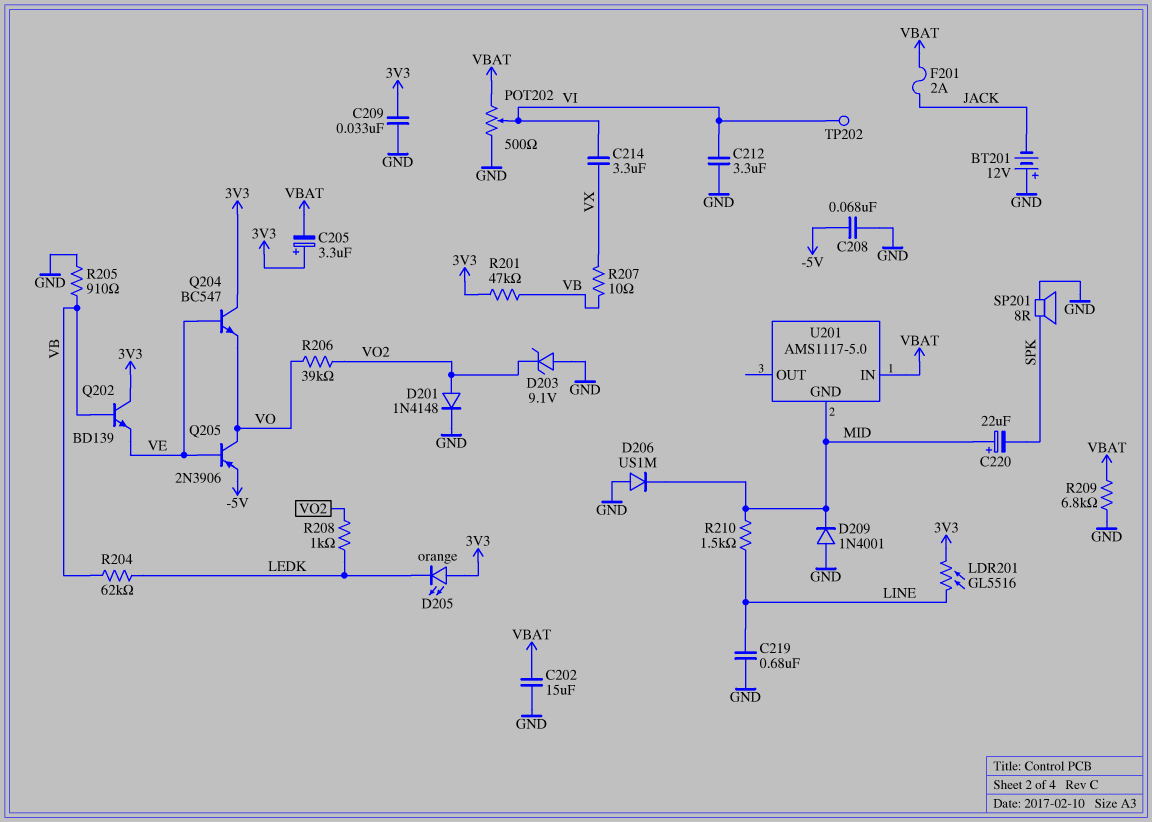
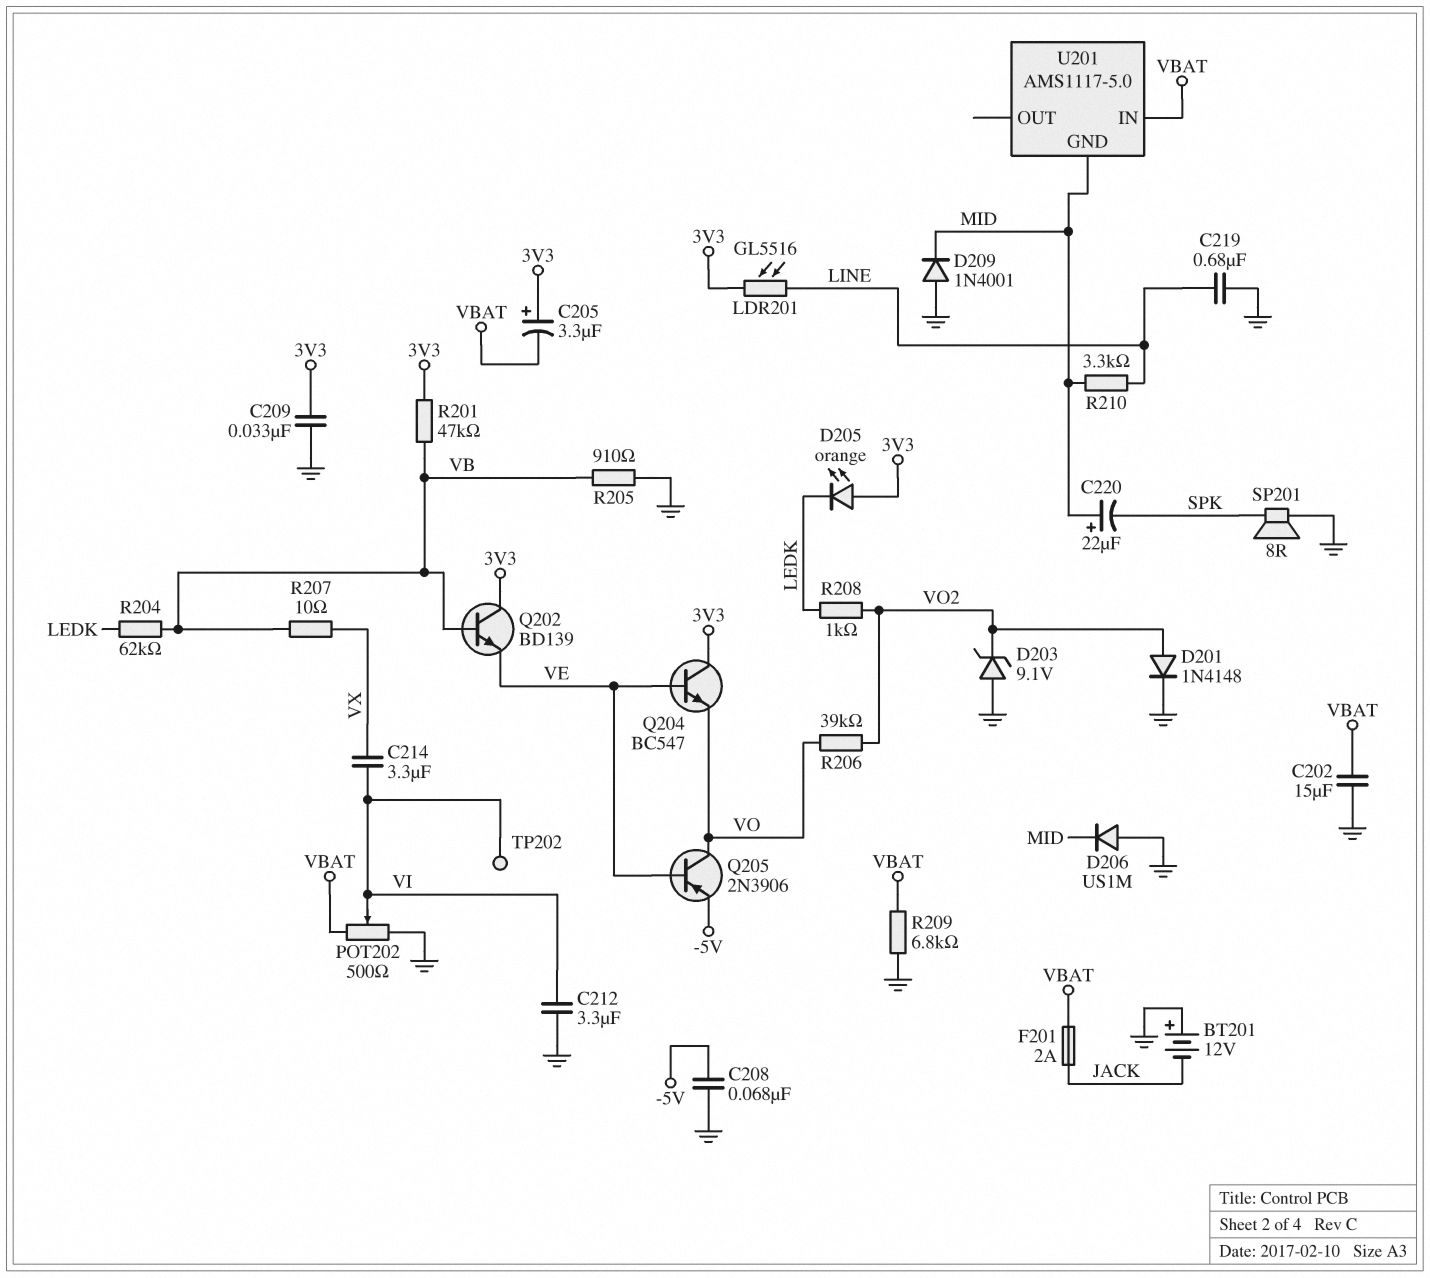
R210: 1.5k (LINE, MID) -> 3.3k (LINE, MID)

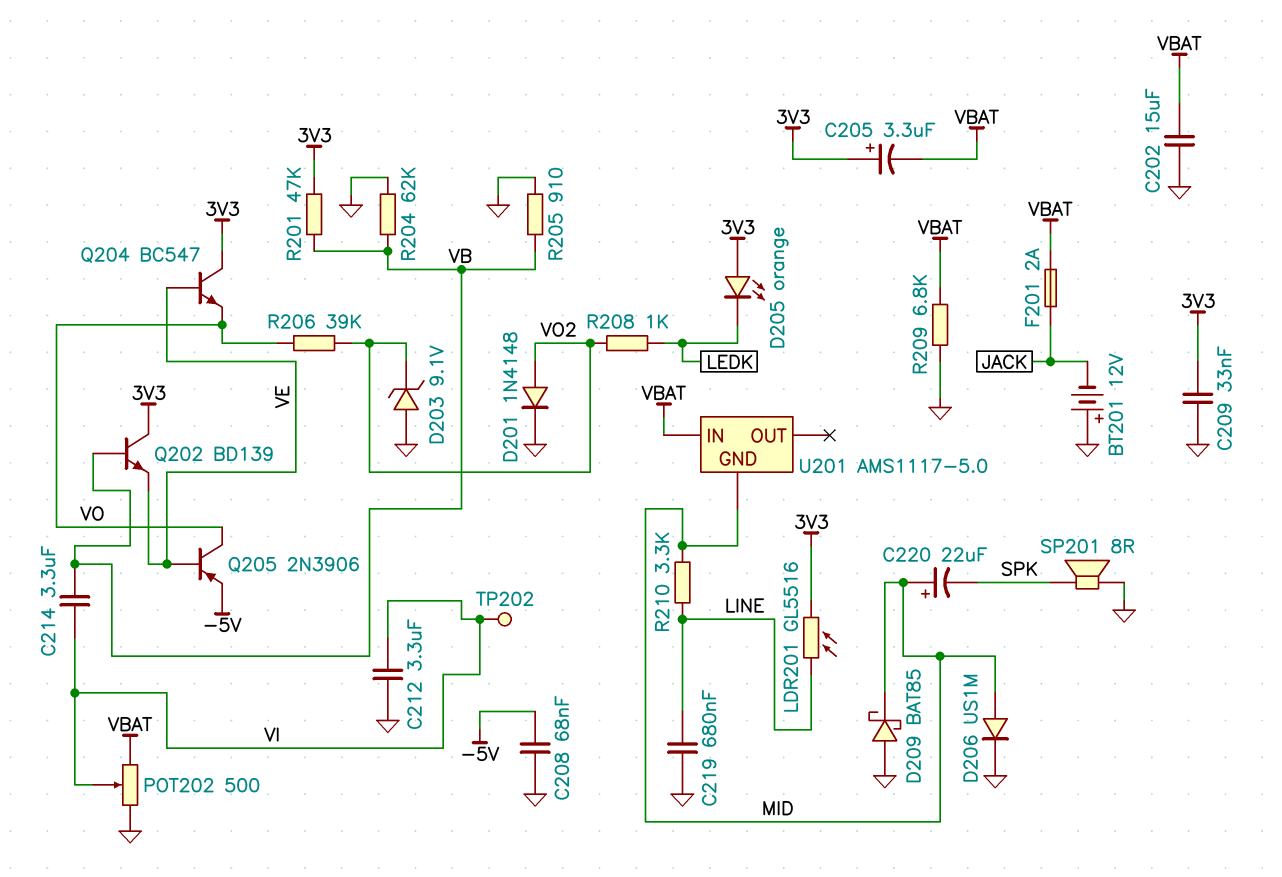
C214: 3.3uF (VI, VX) -> 3.3uF (VB, VI)
D206: diode US1M (A GND, K MID) -> diode US1M (A MID, K GND)
D209: diode 1N4001 (A GND, K MID) -> schottky BAT85 (A GND, K MID)
R204: 62k (LEDK, VB) -> 62k (GND, VB)
R207: 10 (VB, VX) -> none

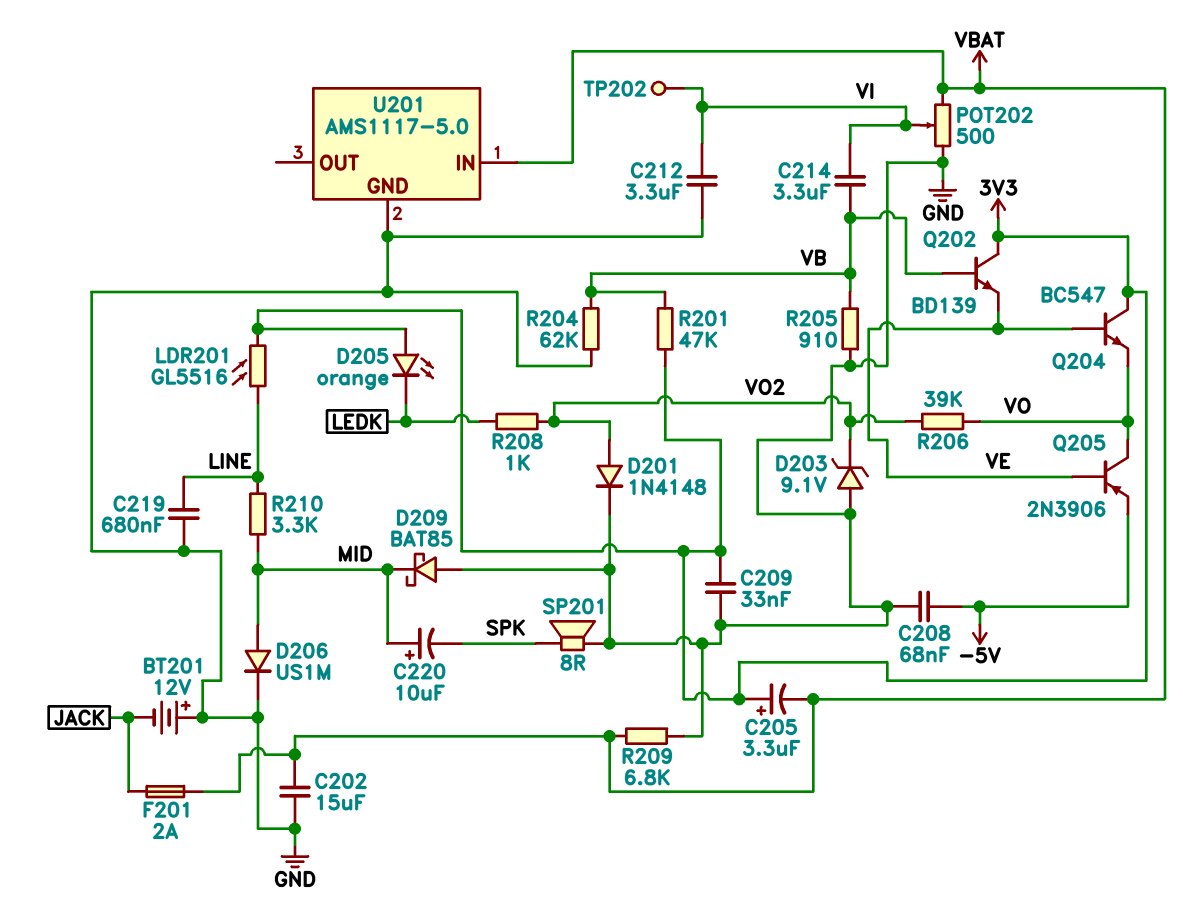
C220: 22uF (plus MID, minus SPK) -> 10uF (plus MID, minus SPK)
U201 pin GND: MID -> GND

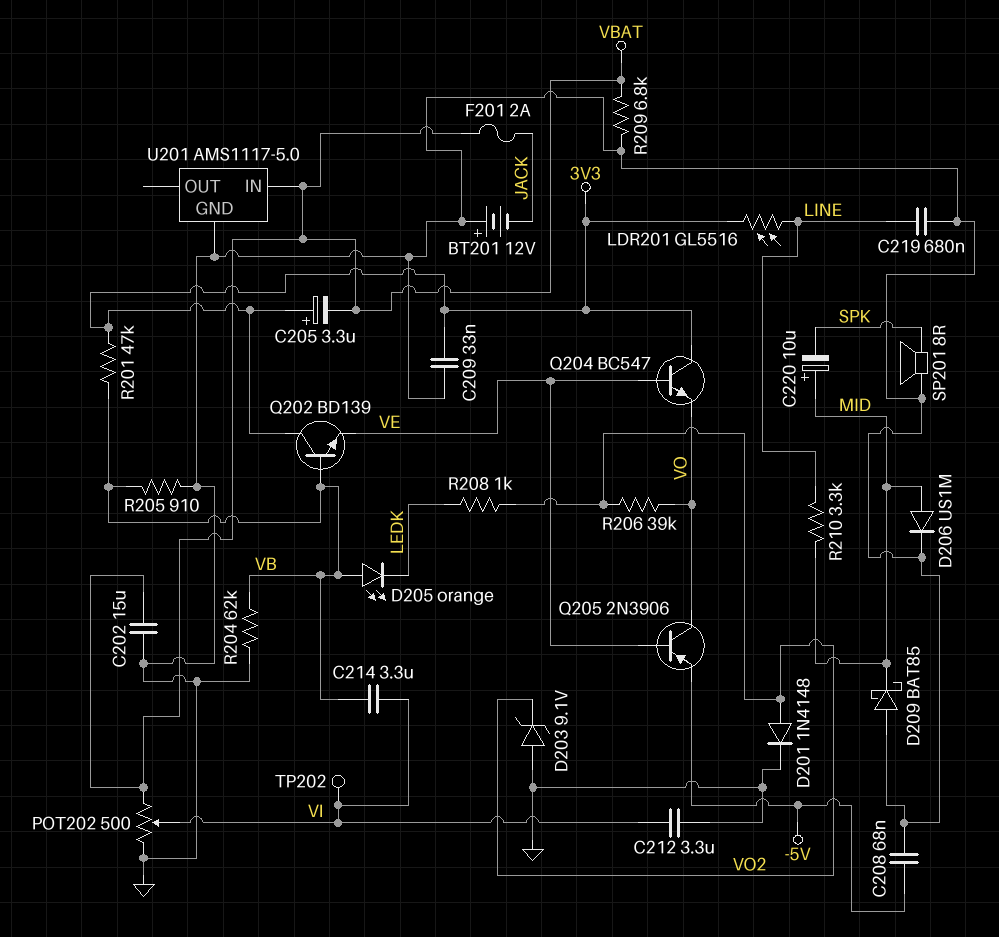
D205: LED orange (A 3V3, K LEDK) -> LED orange (A VB, K LEDK)

